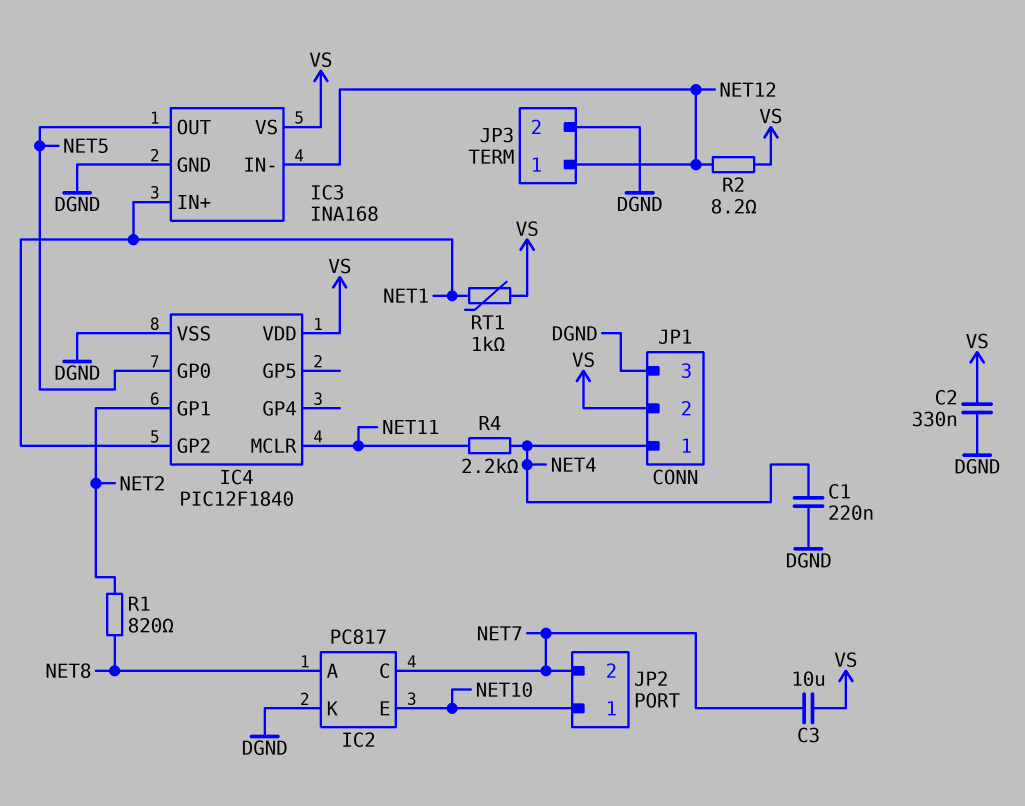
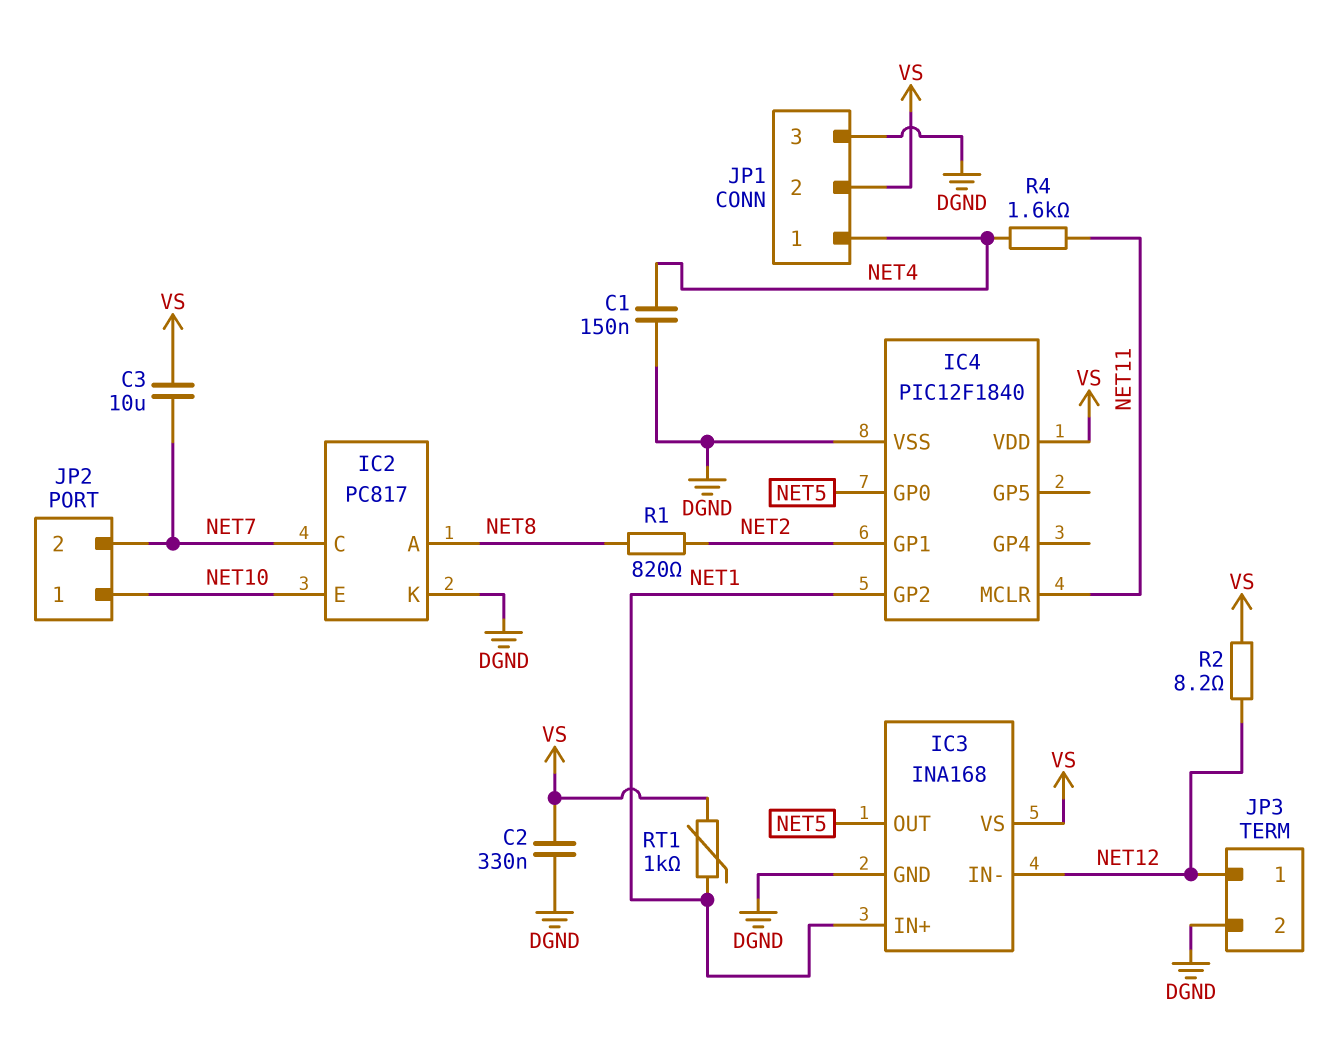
C1: 220nF (DGND, NET4) -> 150nF (DGND, NET4)
R4: 2.2k (NET4, NET11) -> 1.6k (NET4, NET11)

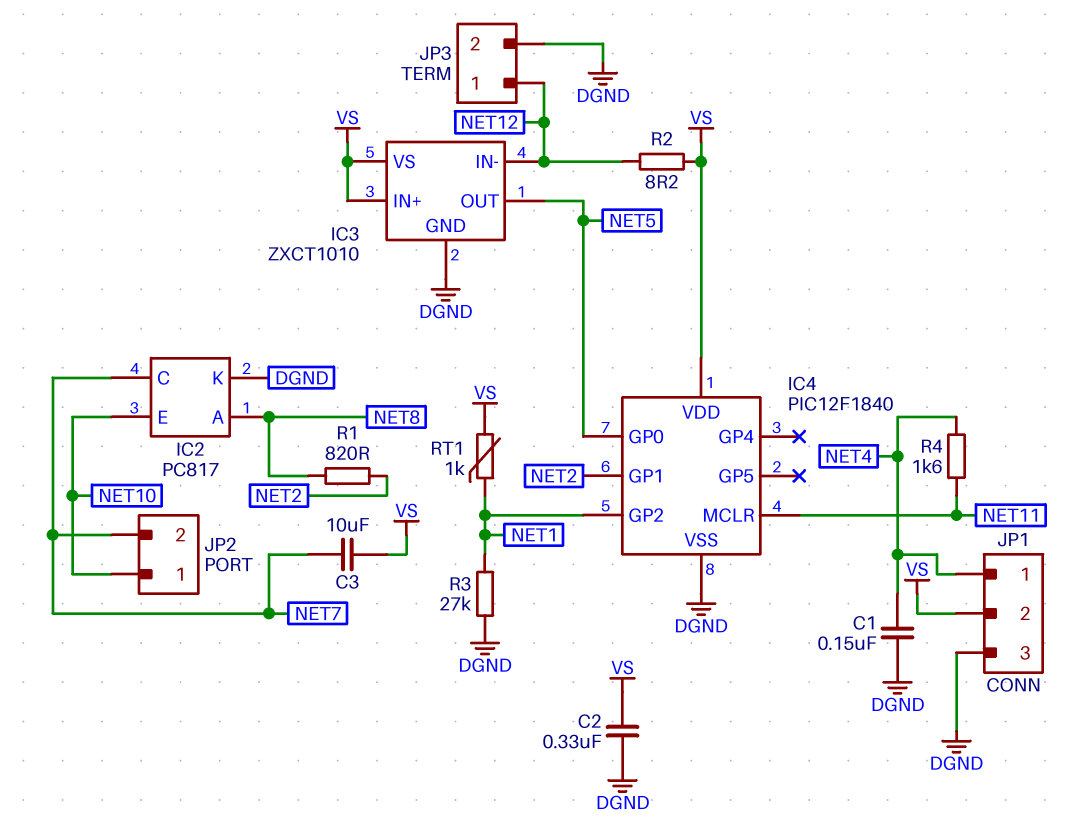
IC3: INA168 -> ZXCT1010
IC3 pin IN+: NET1 -> VS
R3: none -> 27k (DGND, NET1)

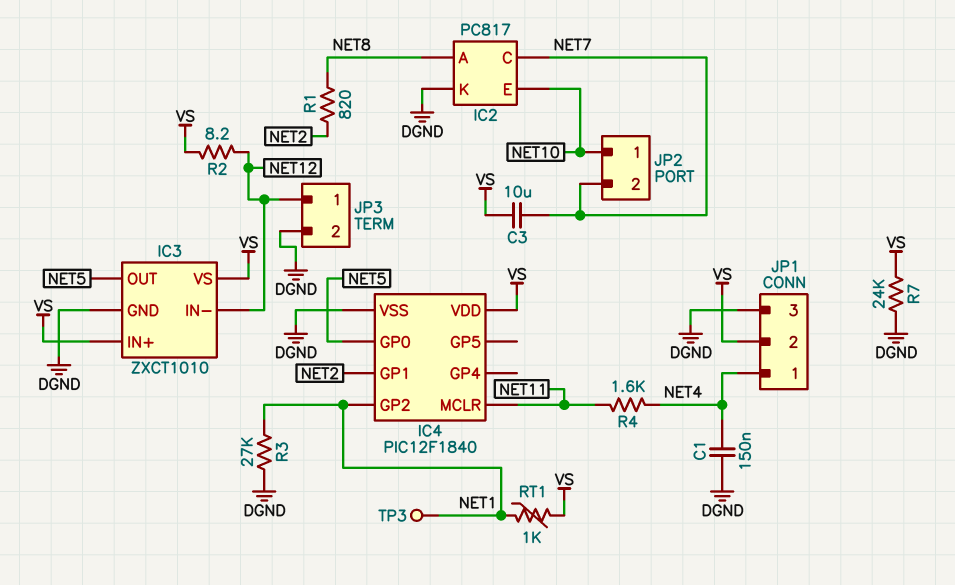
C2: 330nF (DGND, VS) -> none
R7: none -> 24k (DGND, VS)
TP3: none -> test point (NET1)

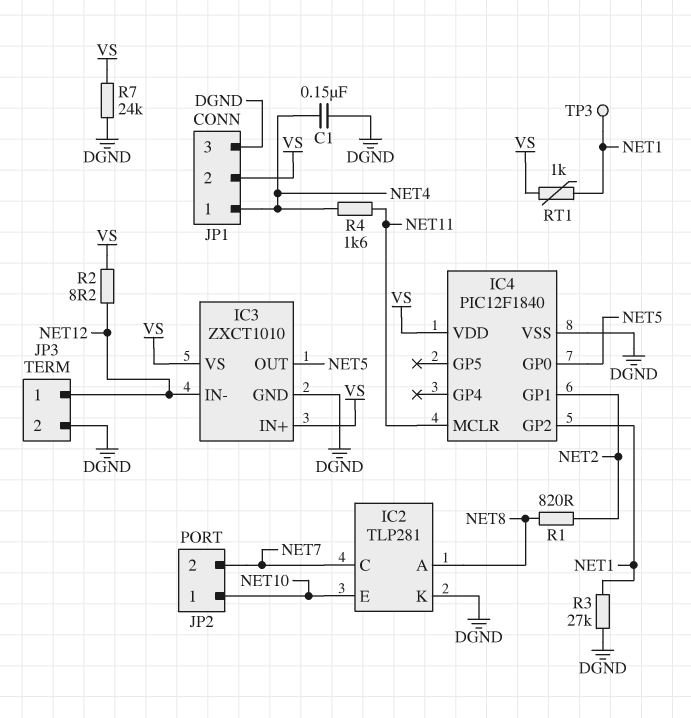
C3: 10uF (NET7, VS) -> none
IC2: PC817 -> TLP281

